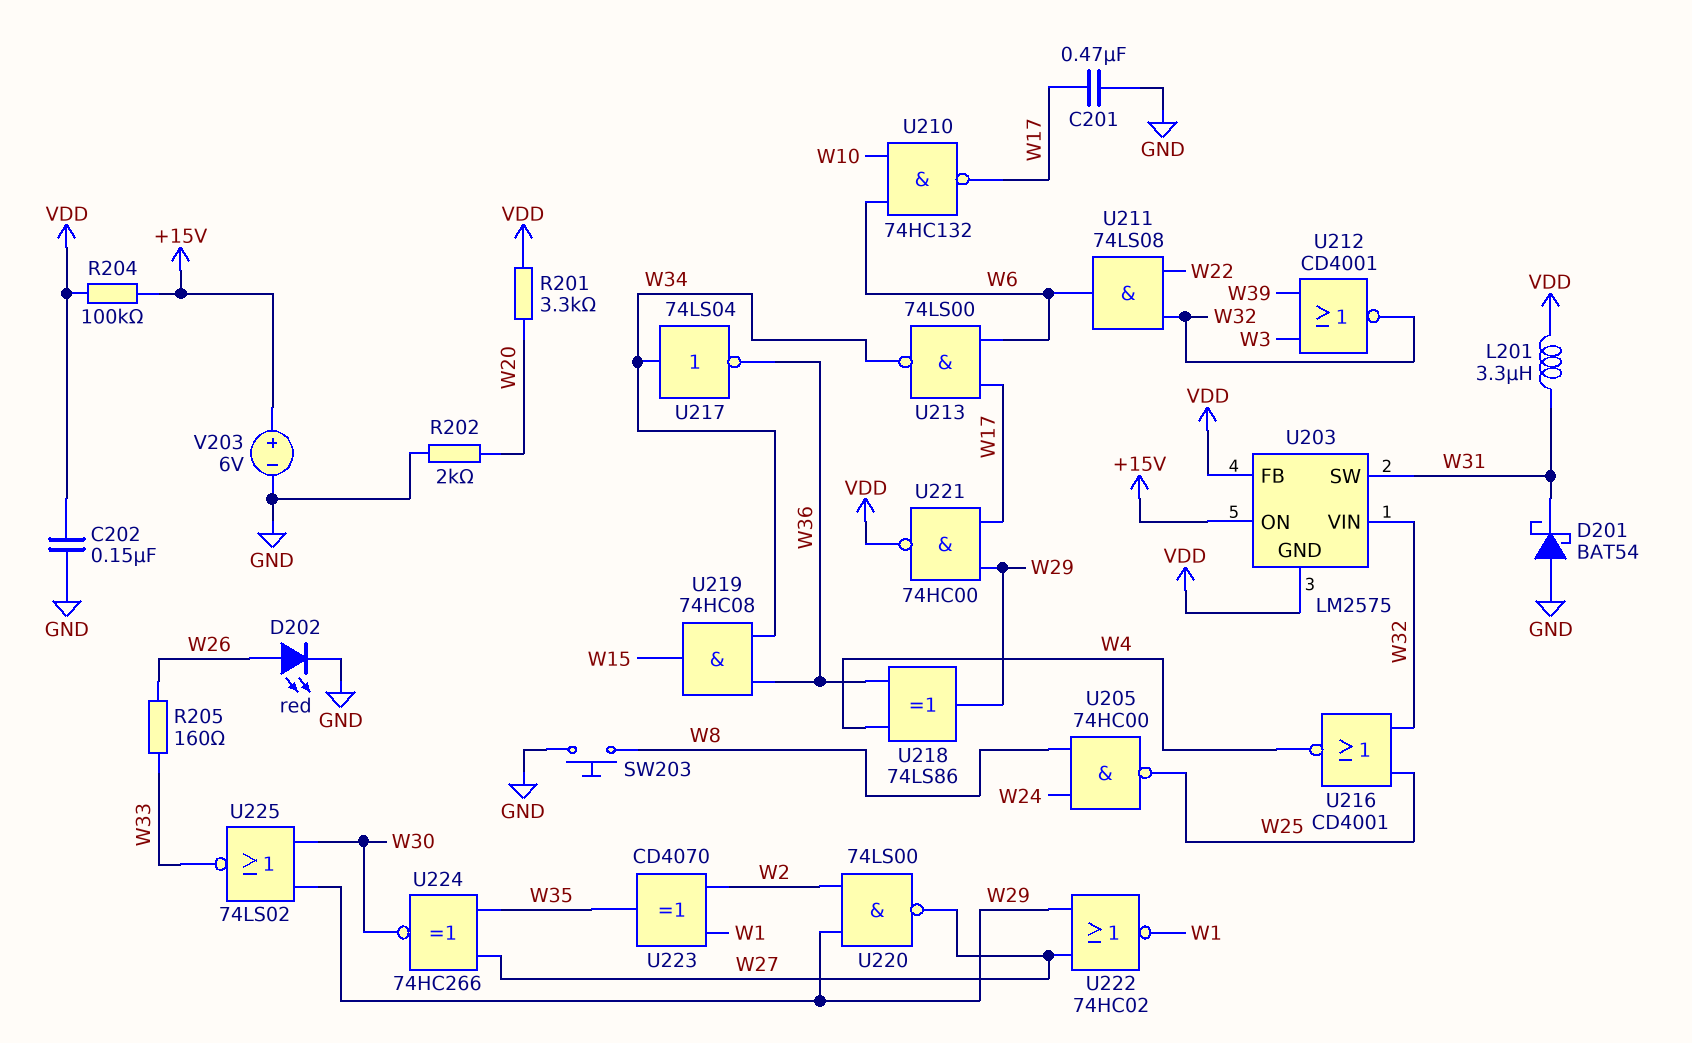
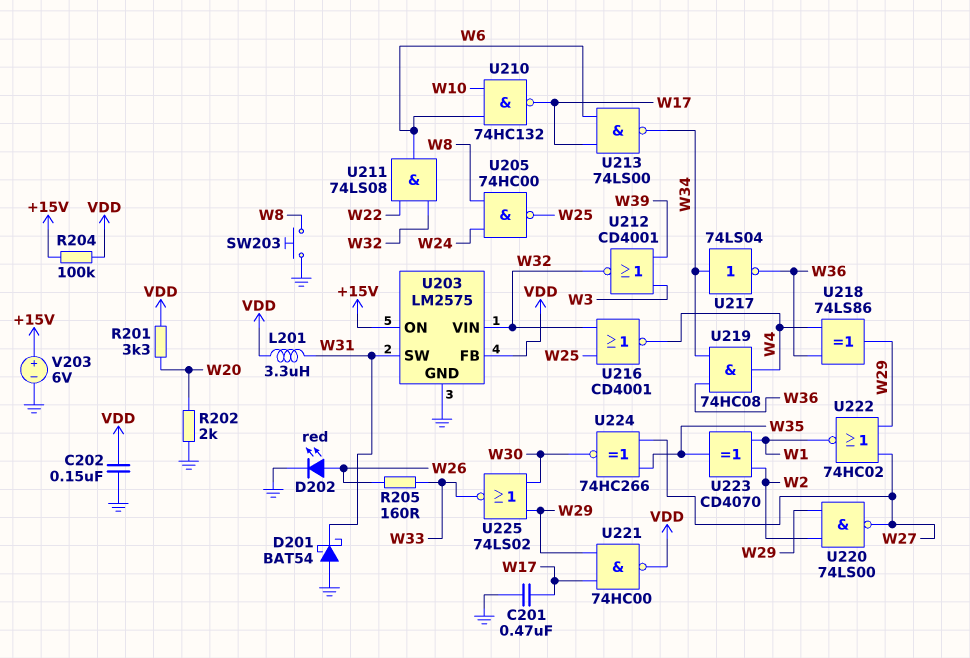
U203 pin GND: VDD -> GND
U219: AND 74HC08 (in W34, in W36, out W15) -> AND 74HC08 (in W34, in W36, out W4)

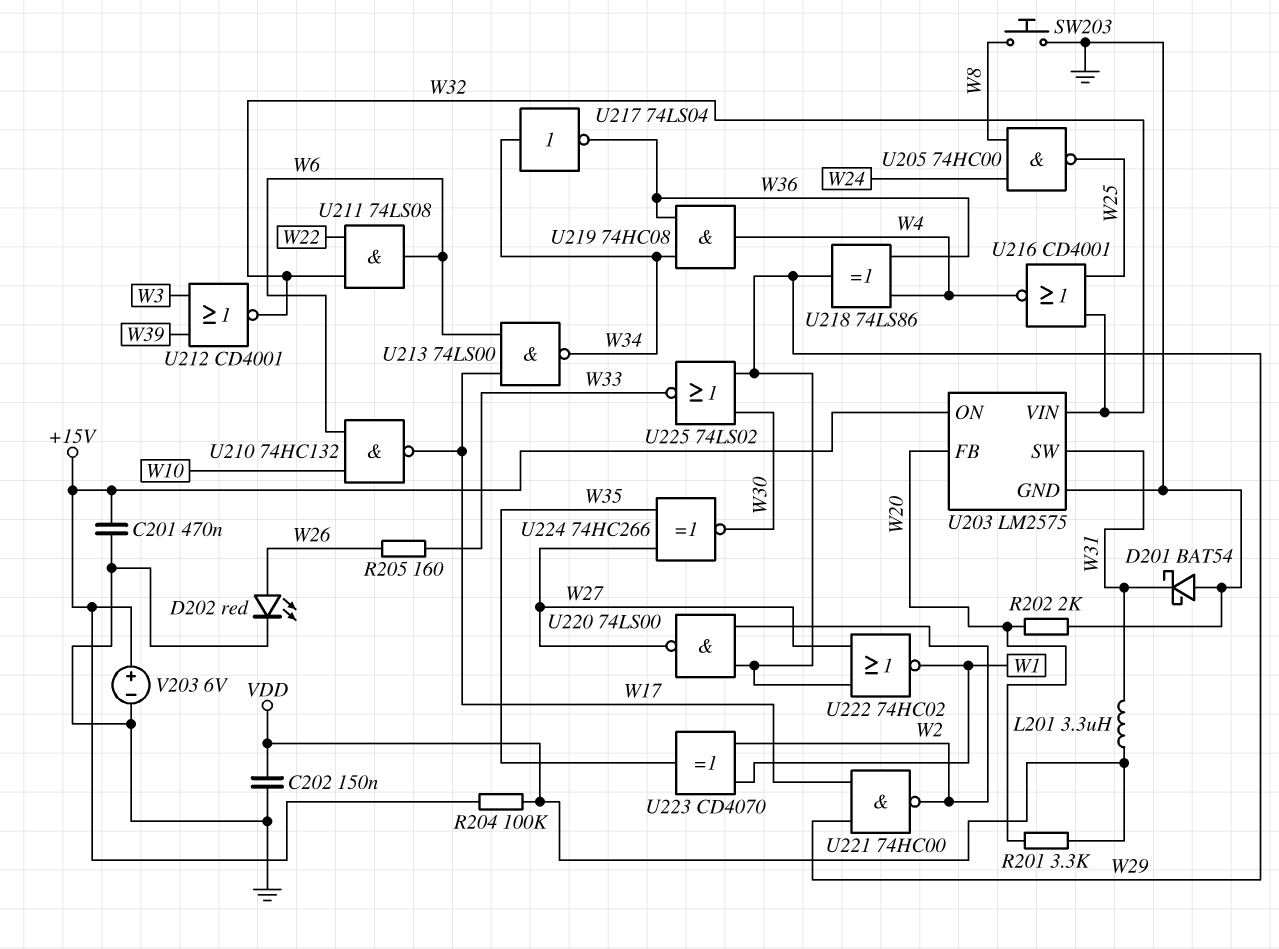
C201: 470nF (GND, W17) -> 470nF (+15V, GND)
U203 pin FB: VDD -> W20
U221: NAND 74HC00 (in W17, in W29, out VDD) -> NAND 74HC00 (in W17, in W29, out W2)

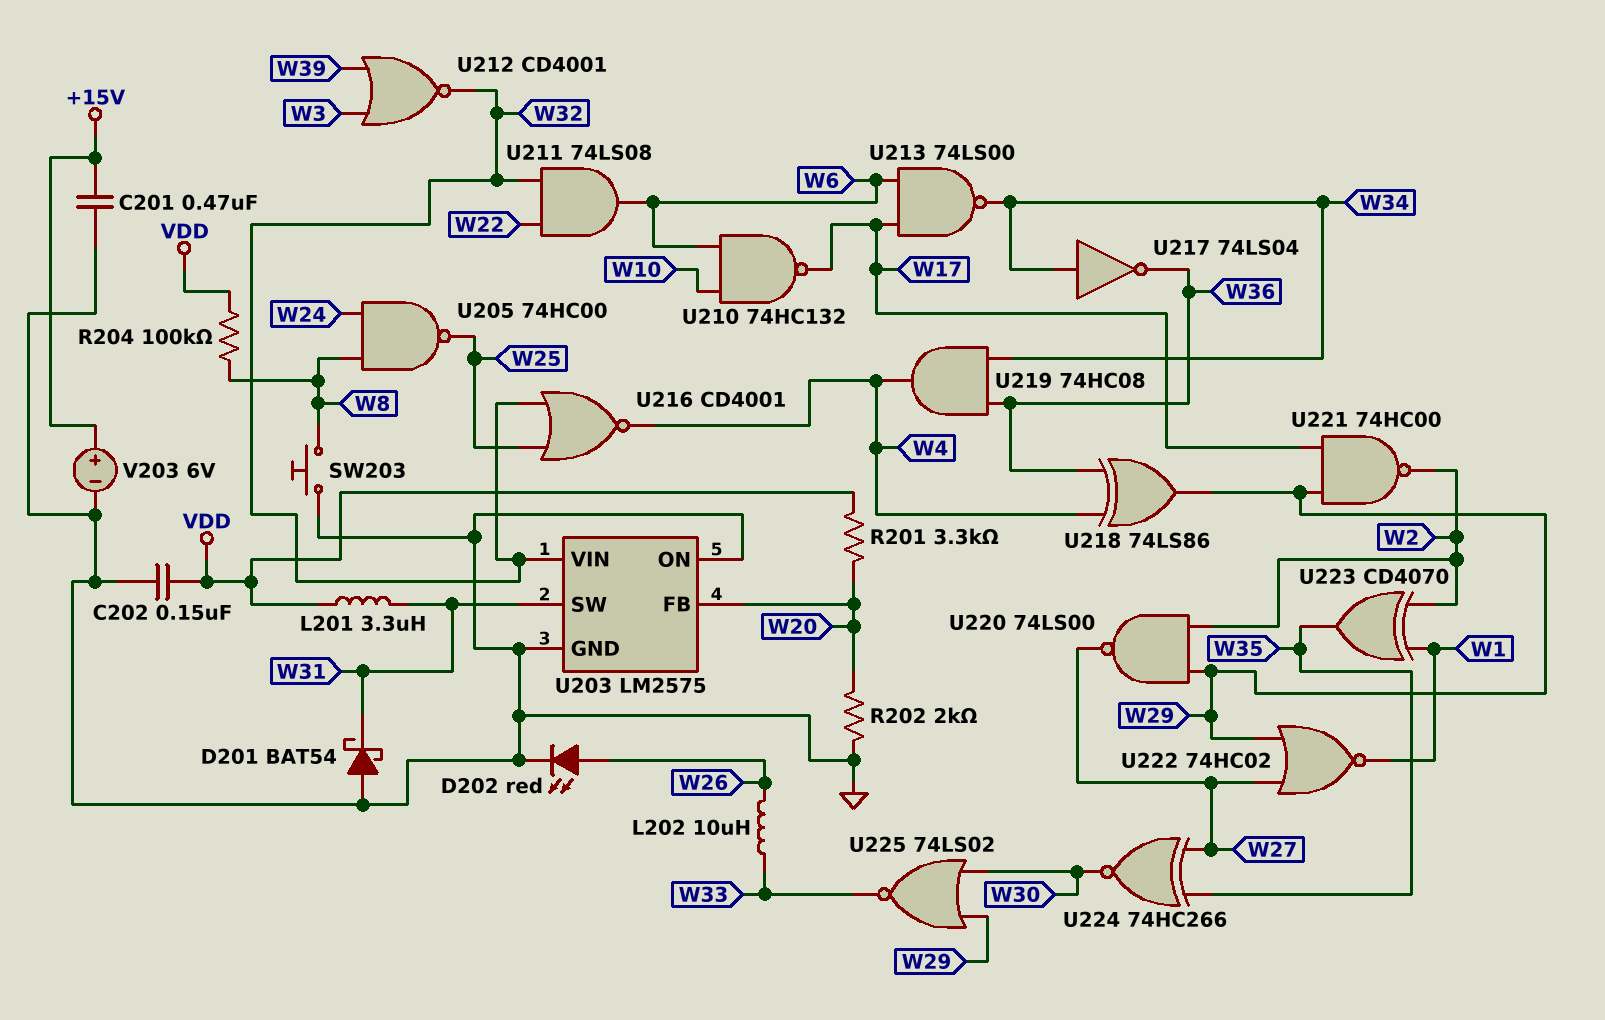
L202: none -> 10uH (W26, W33)
R204: 100k (+15V, VDD) -> 100k (VDD, W8)
R205: 160 (W26, W33) -> none
U203 pin ON: +15V -> GND

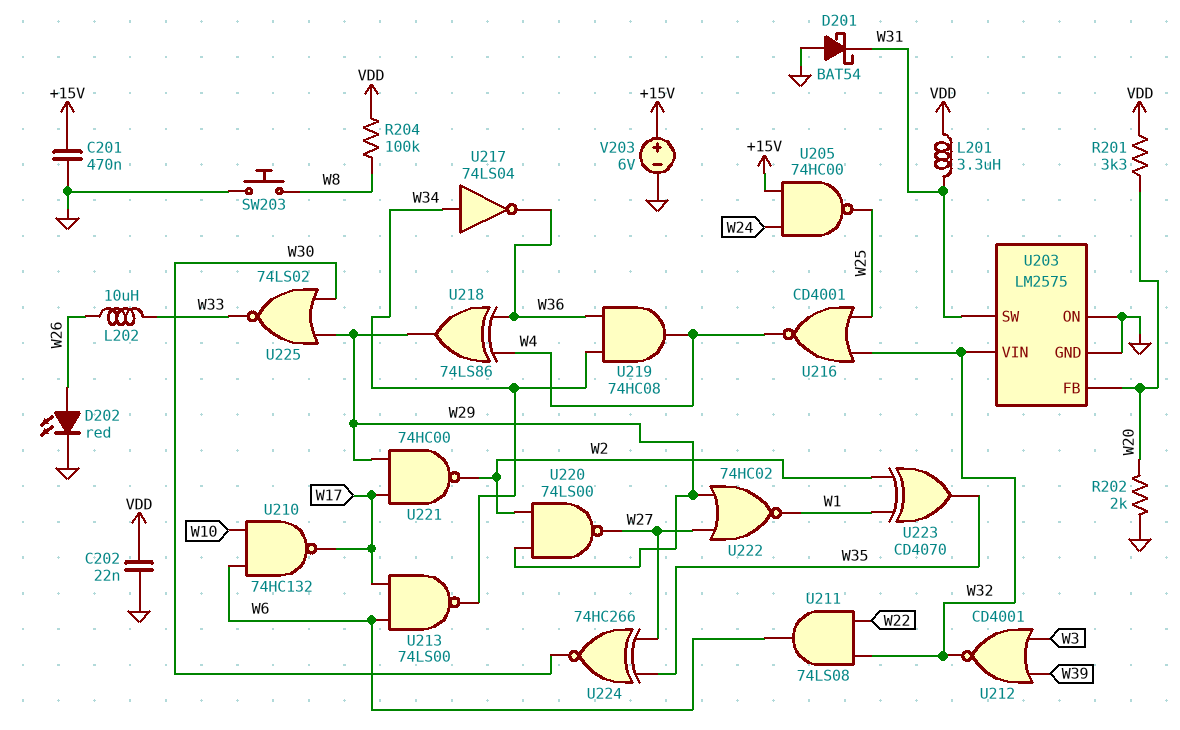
C202: 150nF (GND, VDD) -> 22nF (GND, VDD)
U205: NAND 74HC00 (in W8, in W24, out W25) -> NAND 74HC00 (in +15V, in W24, out W25)

